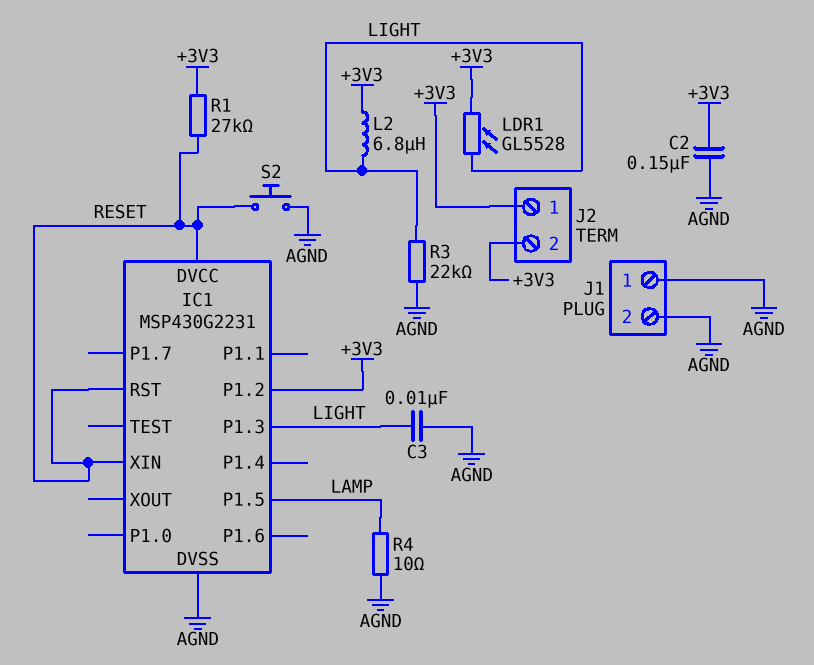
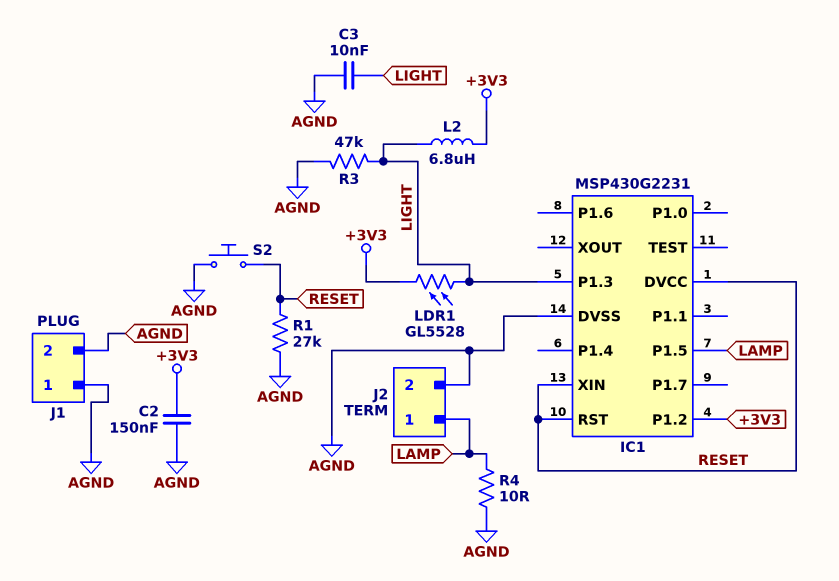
J2 pin 1: +3V3 -> LAMP
J2 pin 2: +3V3 -> AGND
R1: 27k (+3V3, RESET) -> 27k (AGND, RESET)
R3: 22k (AGND, LIGHT) -> 47k (AGND, LIGHT)

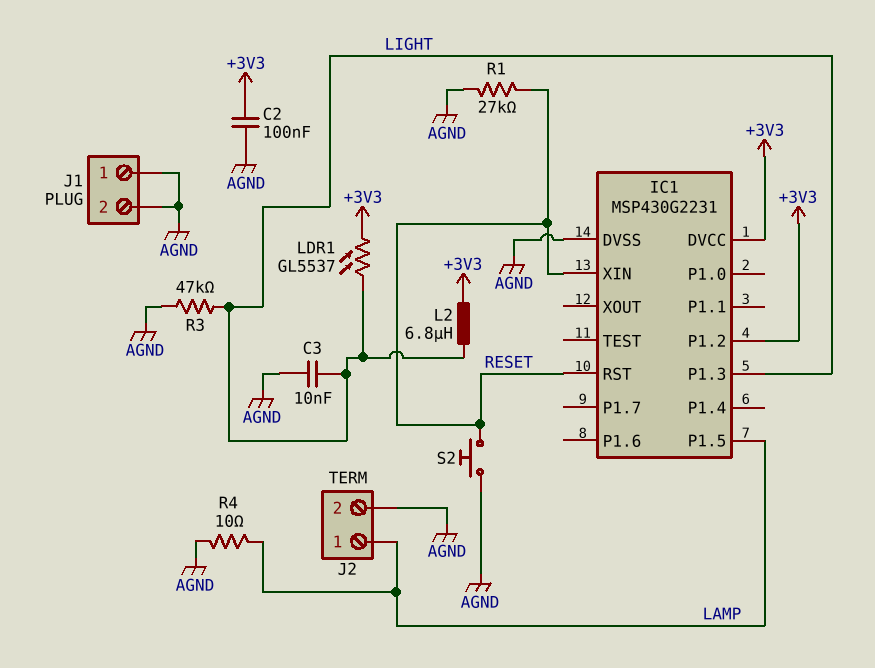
C2: 150nF (+3V3, AGND) -> 100nF (+3V3, AGND)
IC1 pin DVCC: RESET -> +3V3
LDR1: GL5528 (+3V3, LIGHT) -> GL5537 (+3V3, LIGHT)

